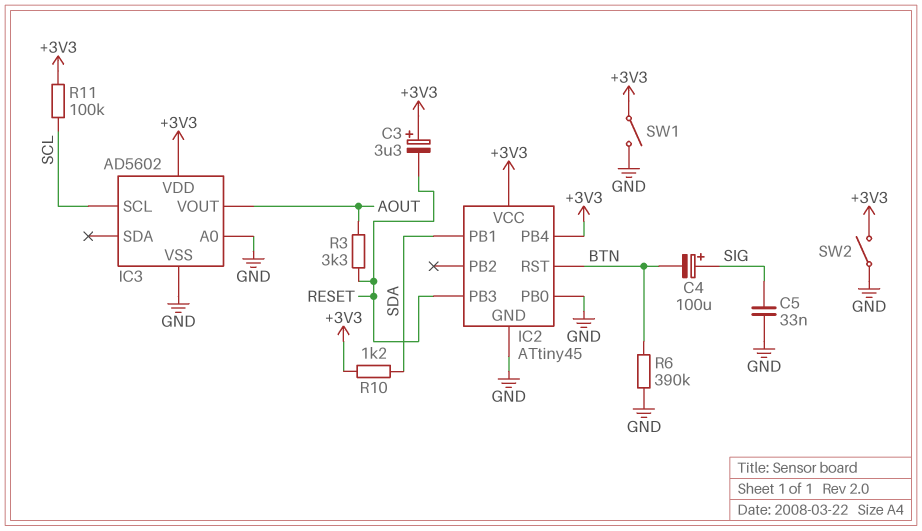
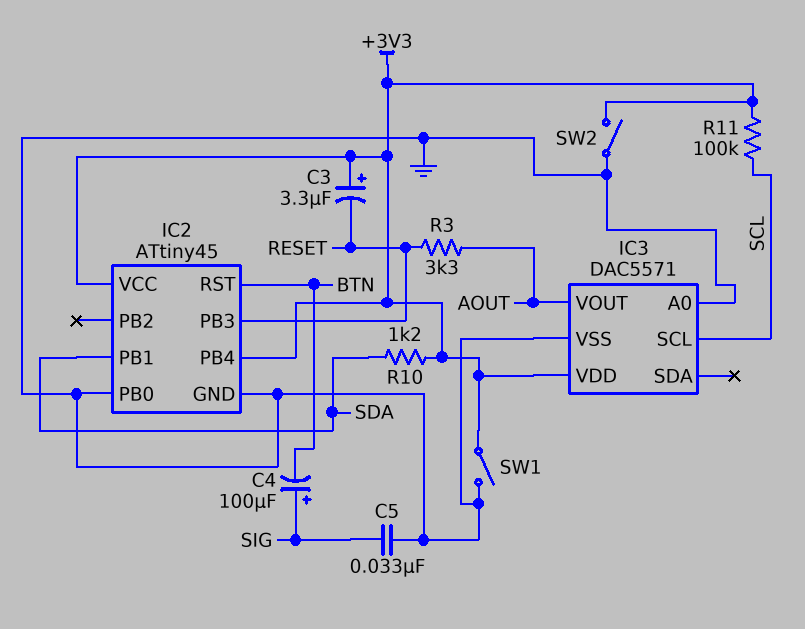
IC3: AD5602 -> DAC5571
R6: 390k (BTN, GND) -> none

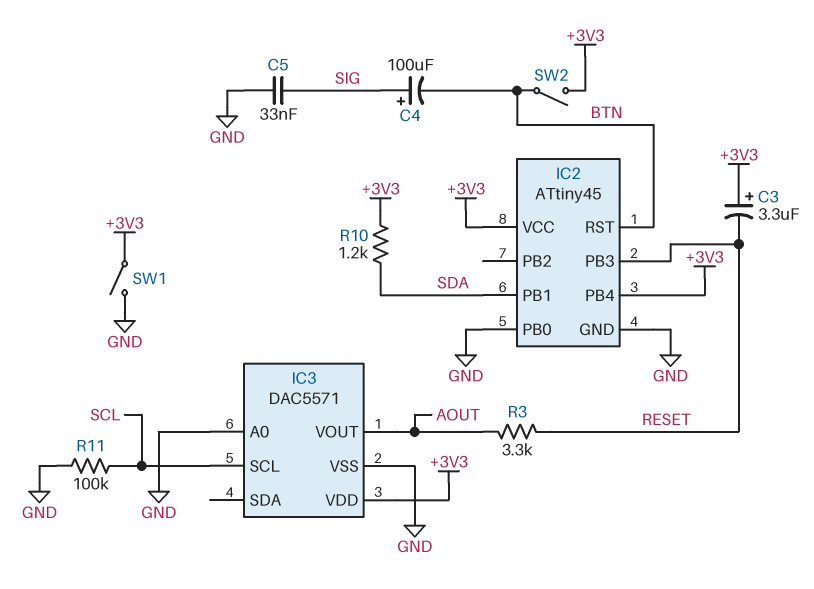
R11: 100k (+3V3, SCL) -> 100k (GND, SCL)
SW2: switch (+3V3, GND) -> switch (+3V3, BTN)

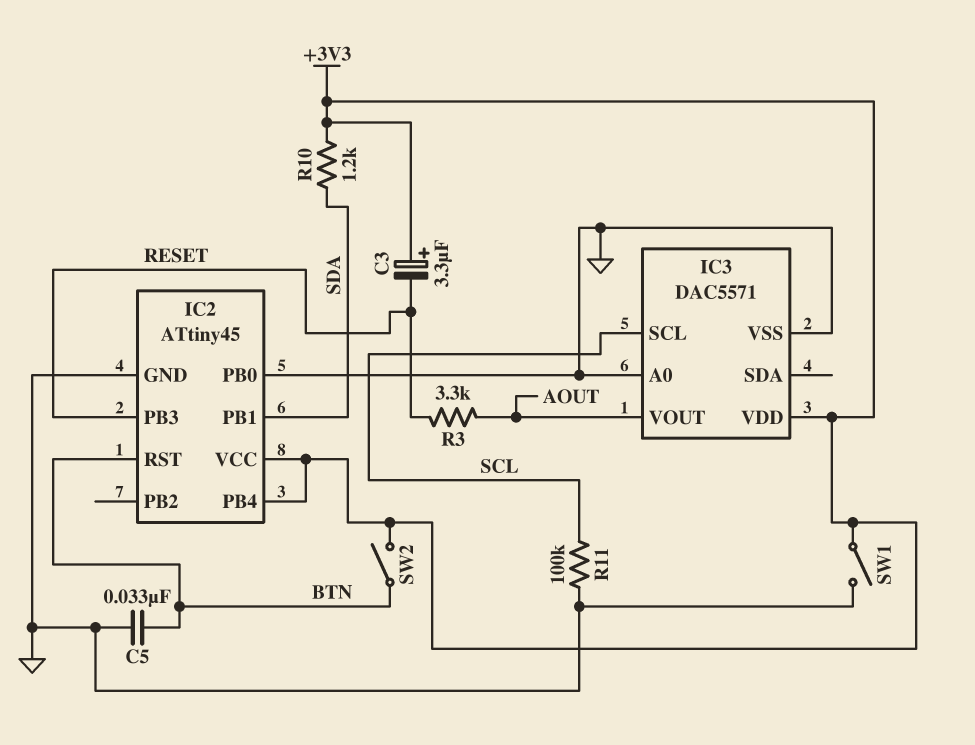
C4: 100uF (plus SIG, minus BTN) -> none
C5: 33nF (GND, SIG) -> 33nF (BTN, GND)

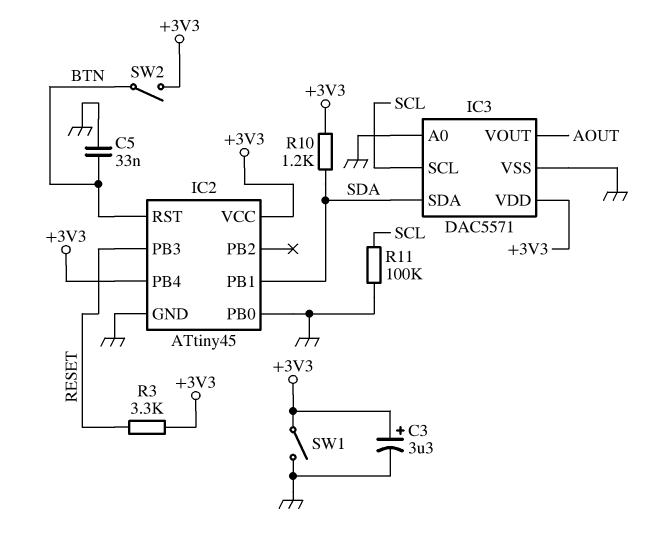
C3: 3.3uF (plus +3V3, minus RESET) -> 3.3uF (plus +3V3, minus GND)
IC3 pin SDA: none -> SDA
R3: 3.3k (AOUT, RESET) -> 3.3k (+3V3, RESET)

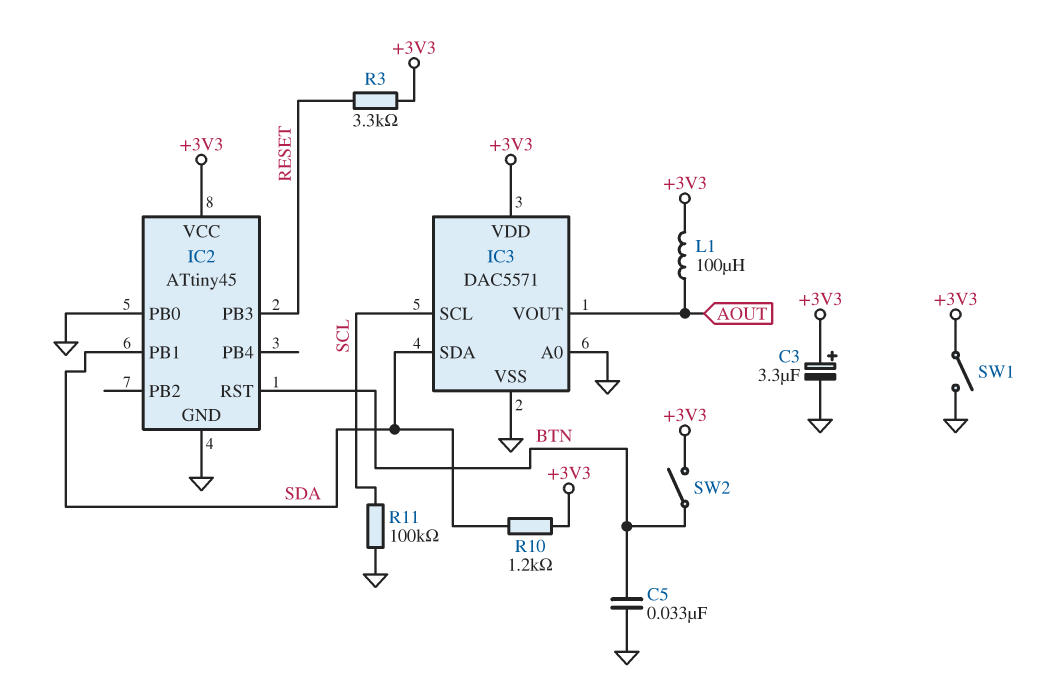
IC2 pin PB4: +3V3 -> none
L1: none -> 100uH (+3V3, AOUT)

